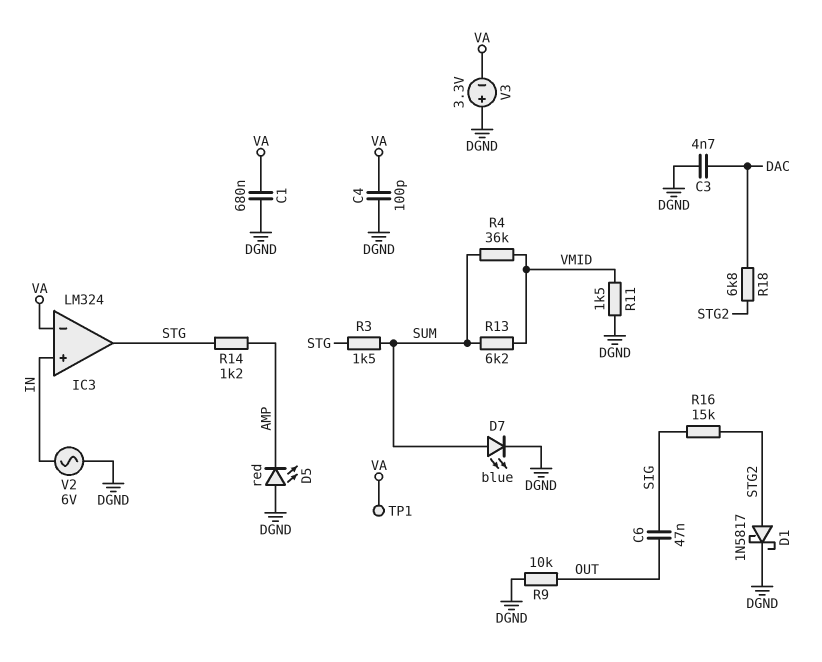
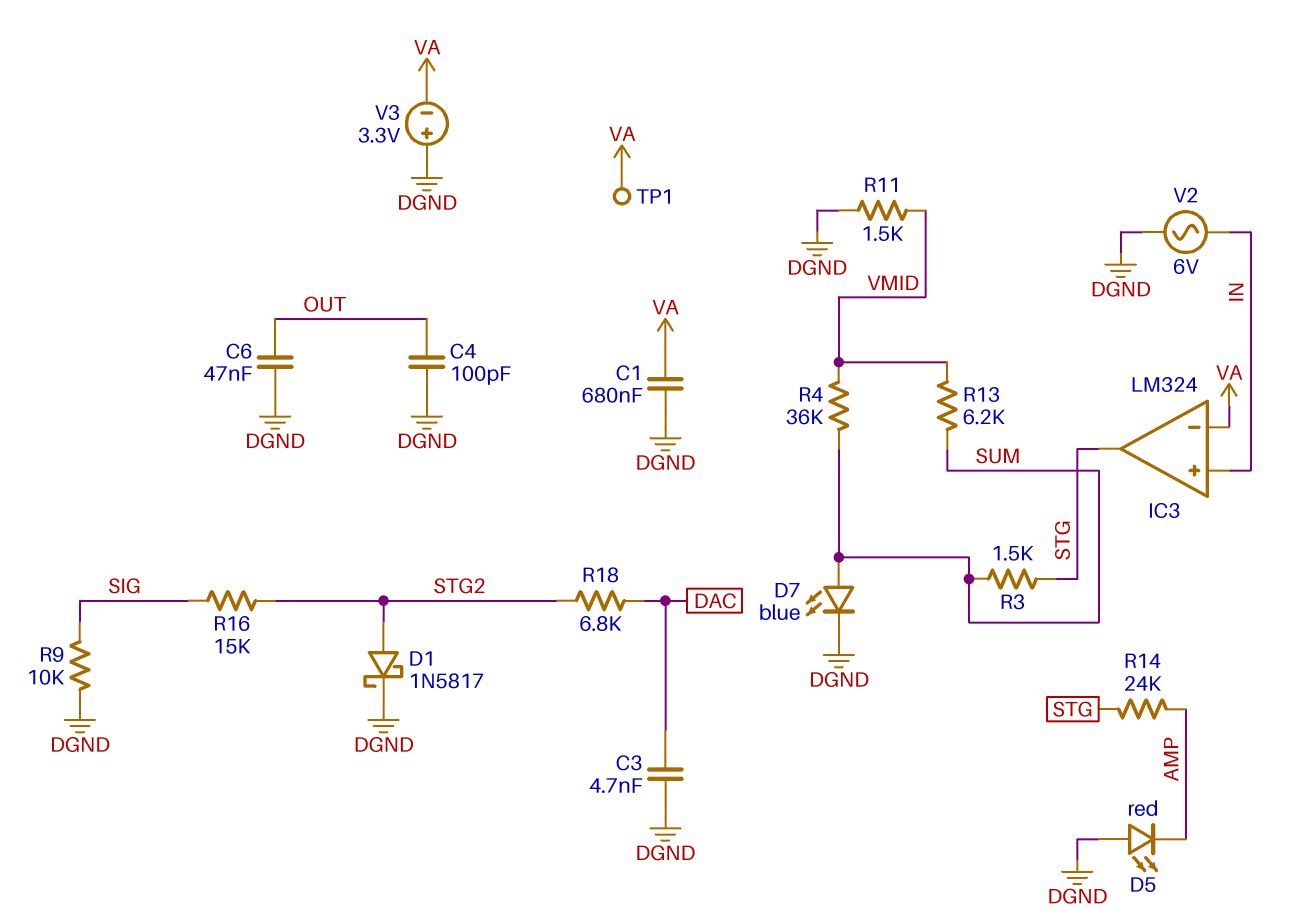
C4: 100pF (DGND, VA) -> 100pF (DGND, OUT)
C6: 47nF (OUT, SIG) -> 47nF (DGND, OUT)
R9: 10k (DGND, OUT) -> 10k (DGND, SIG)
R14: 1.2k (AMP, STG) -> 24k (AMP, STG)

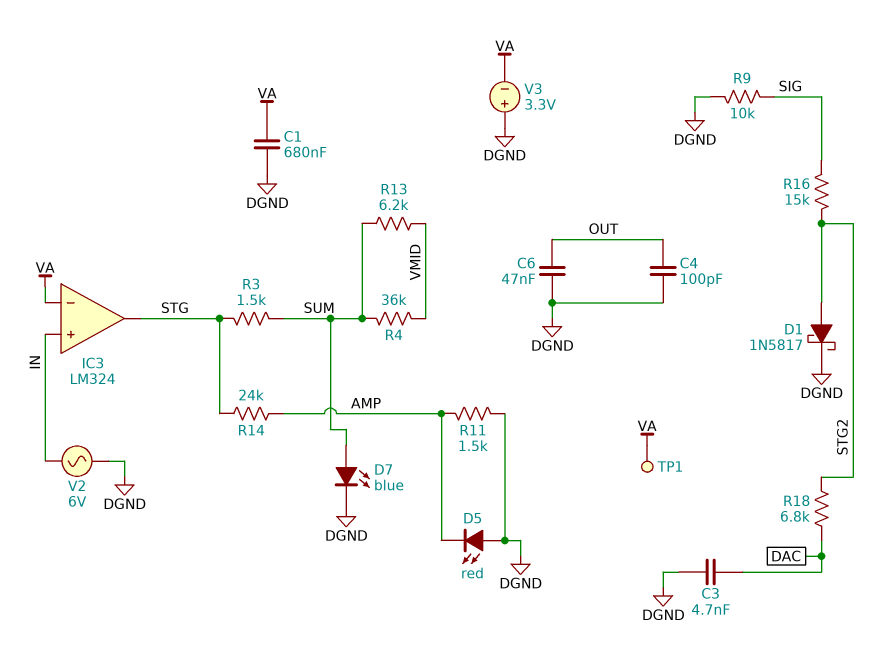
R11: 1.5k (DGND, VMID) -> 1.5k (AMP, DGND)

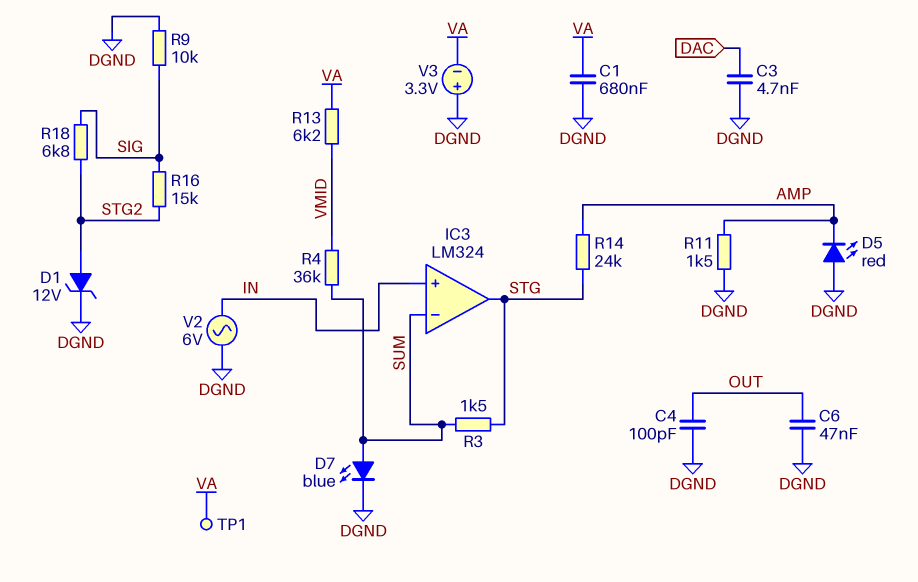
D1: schottky 1N5817 (A STG2, K DGND) -> zener 12V (A STG2, K DGND)
IC3 pin in-: VA -> SUM
R13: 6.2k (SUM, VMID) -> 6.2k (VA, VMID)
R18: 6.8k (DAC, STG2) -> 6.8k (SIG, STG2)

